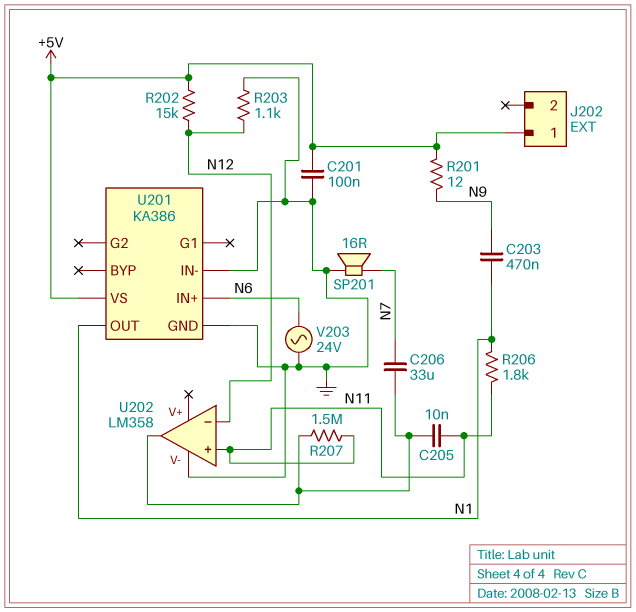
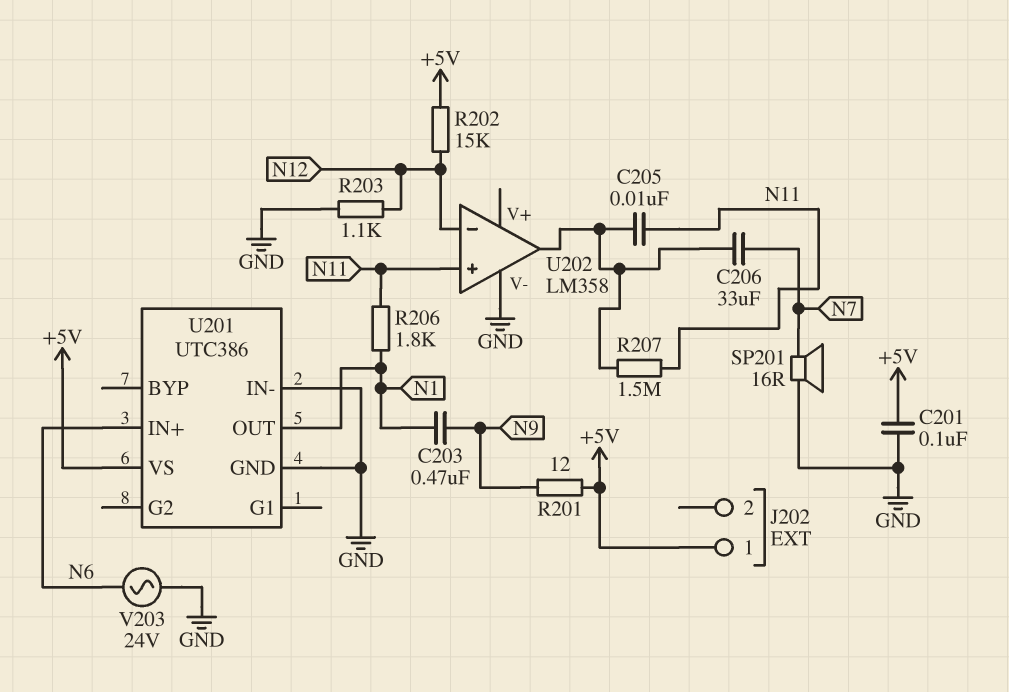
U201: KA386 -> UTC386

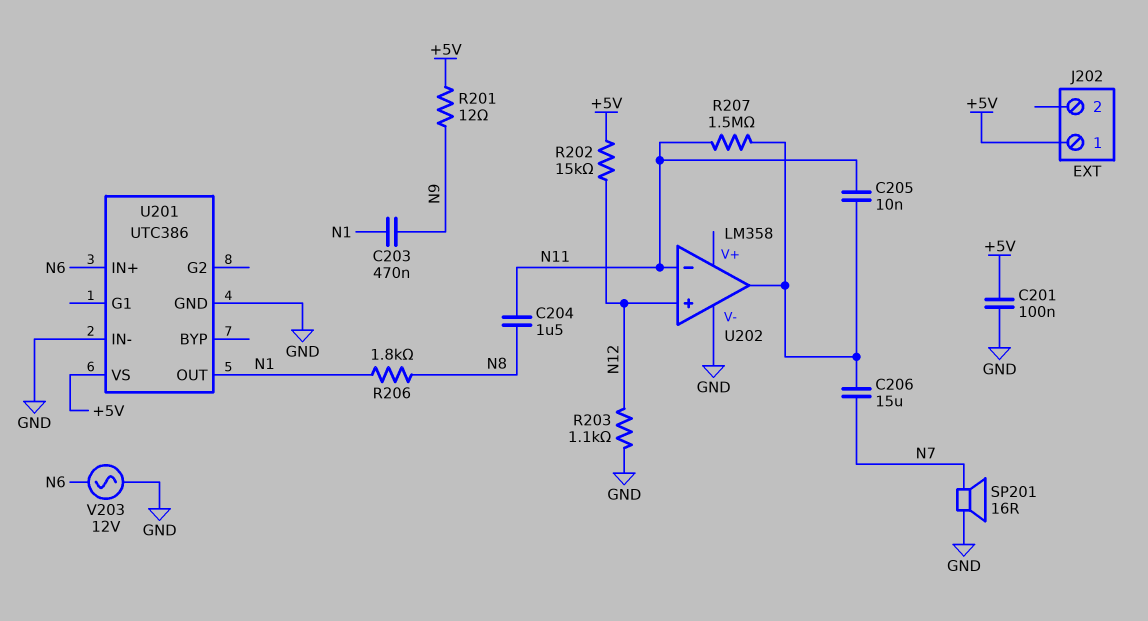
C204: none -> 1.5uF (N8, N11)
C206: 33uF (N7, U202/out) -> 15uF (N7, U202/out)
R206: 1.8k (N1, N11) -> 1.8k (N1, N8)
U202 pin in+: N11 -> N12
U202 pin in-: N12 -> N11
V203: AC 24V (GND, N6) -> AC 12V (GND, N6)

